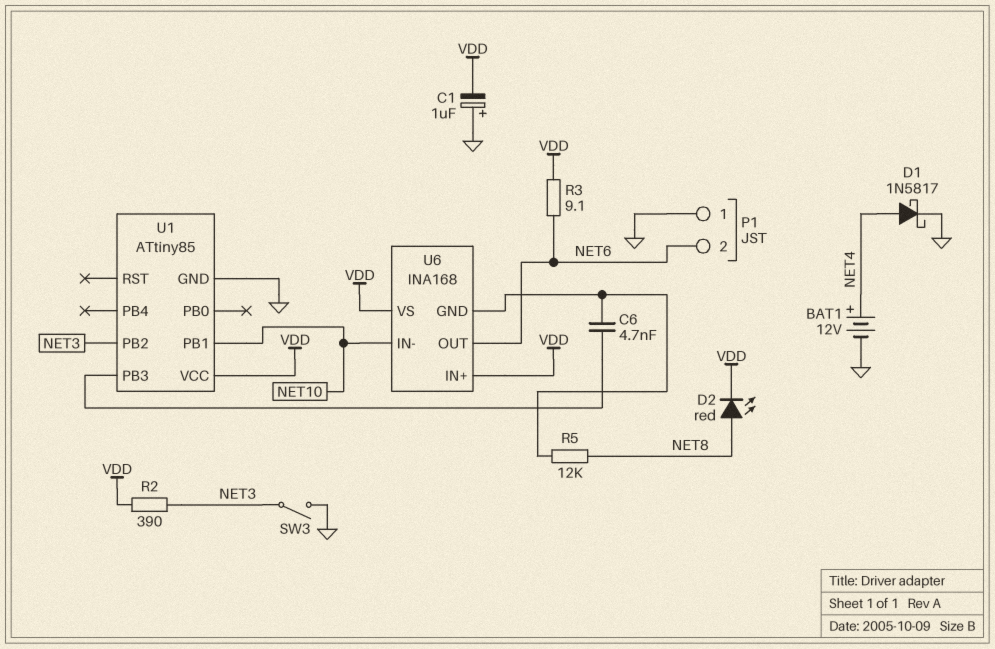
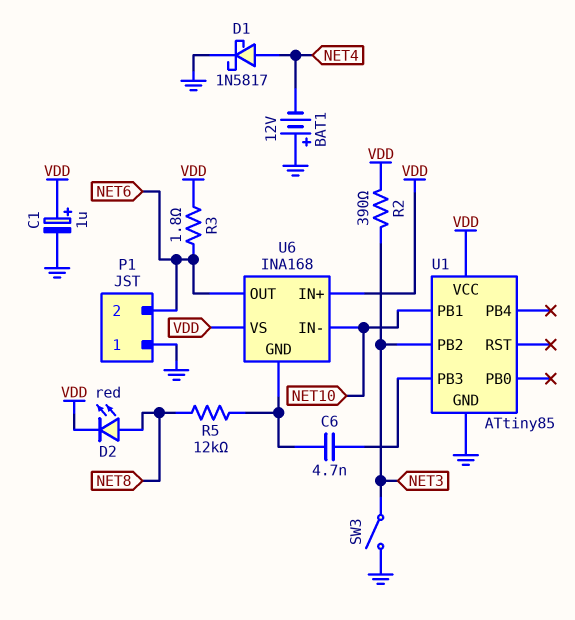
BAT1: 12V (plus NET4, minus GND) -> 12V (plus GND, minus NET4)
C1: 1uF (plus GND, minus VDD) -> 1uF (plus VDD, minus GND)
R3: 9.1 (NET6, VDD) -> 1.8 (NET6, VDD)

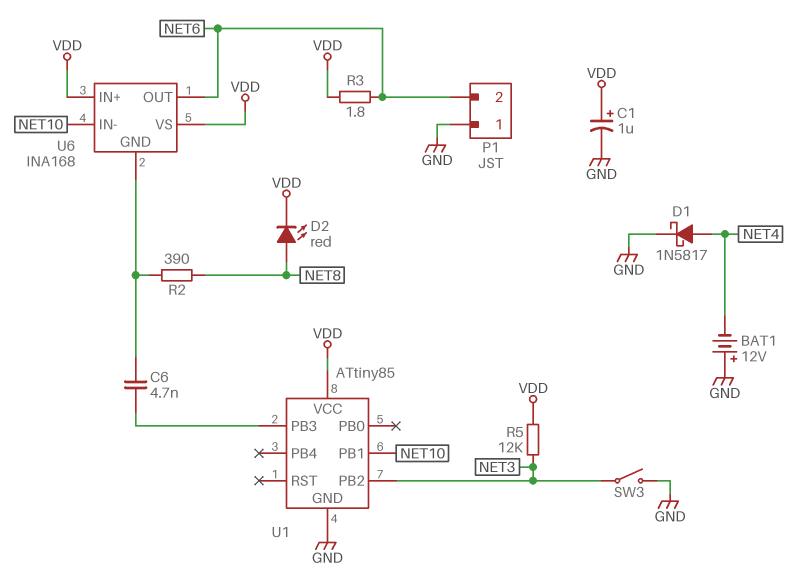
R2: 390 (NET3, VDD) -> 390 (NET8, U6/GND)
R5: 12k (NET8, U6/GND) -> 12k (NET3, VDD)

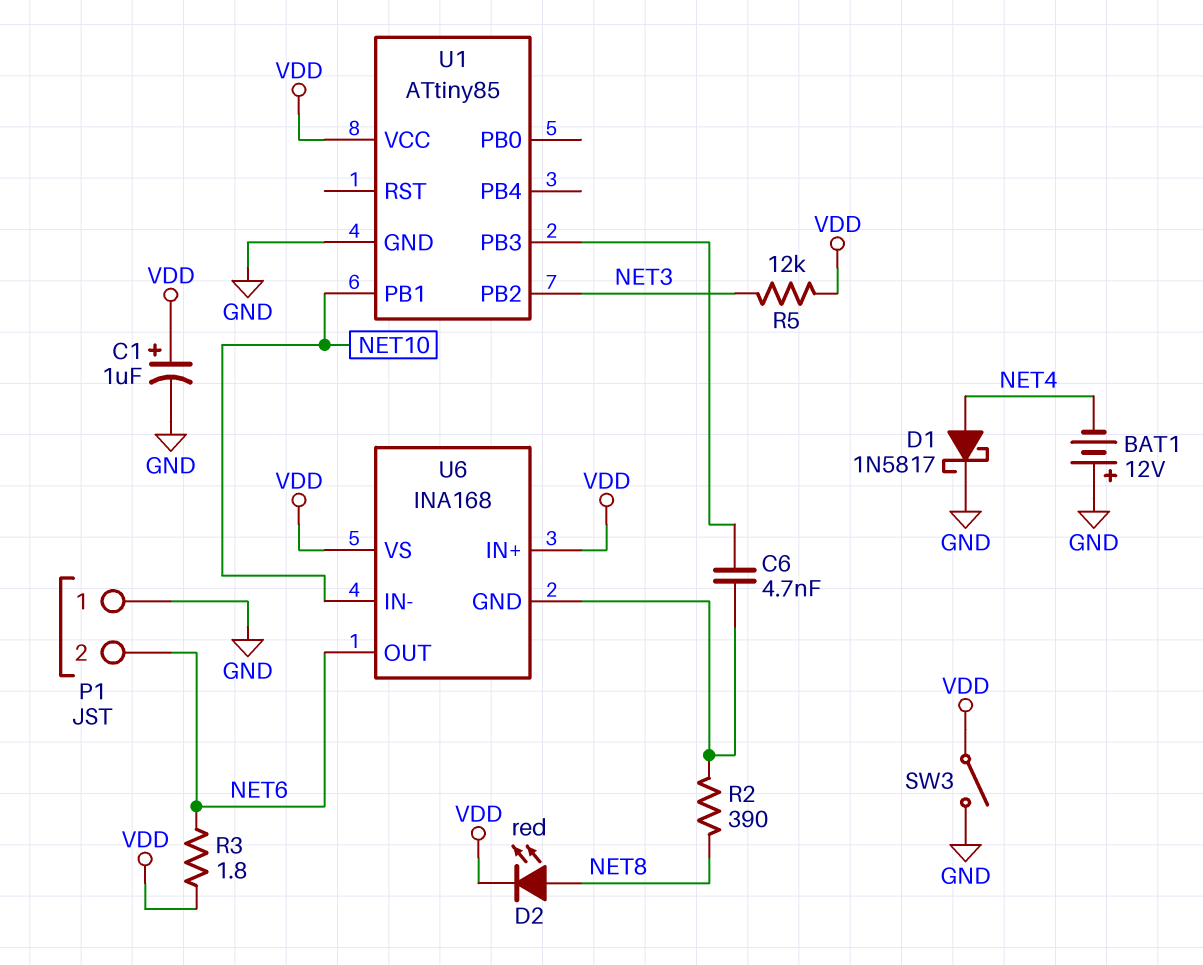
SW3: switch (GND, NET3) -> switch (GND, VDD)

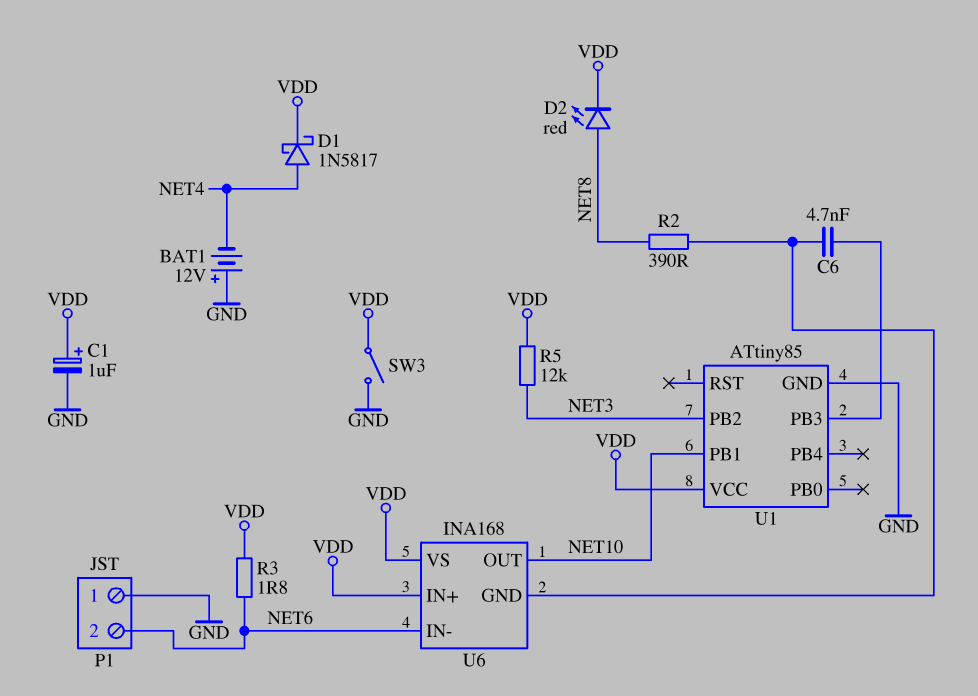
D1: schottky 1N5817 (A NET4, K GND) -> schottky 1N5817 (A NET4, K VDD)
U6 pin IN-: NET10 -> NET6
U6 pin OUT: NET6 -> NET10

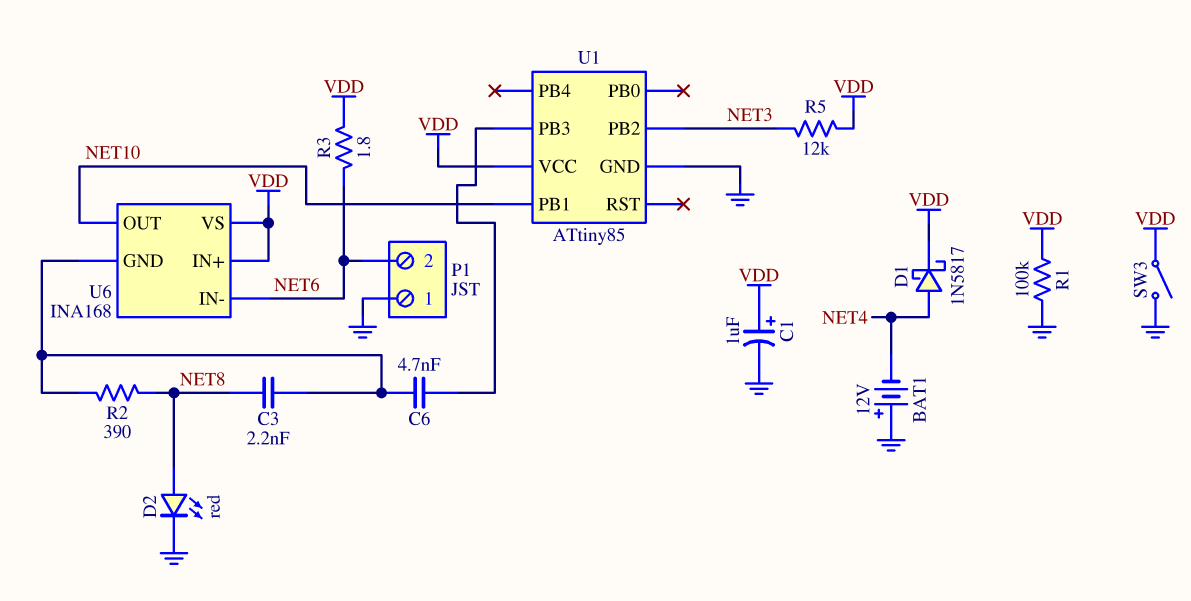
C3: none -> 2.2nF (NET8, U6/GND)
D2: LED red (A NET8, K VDD) -> LED red (A NET8, K GND)
R1: none -> 100k (GND, VDD)

